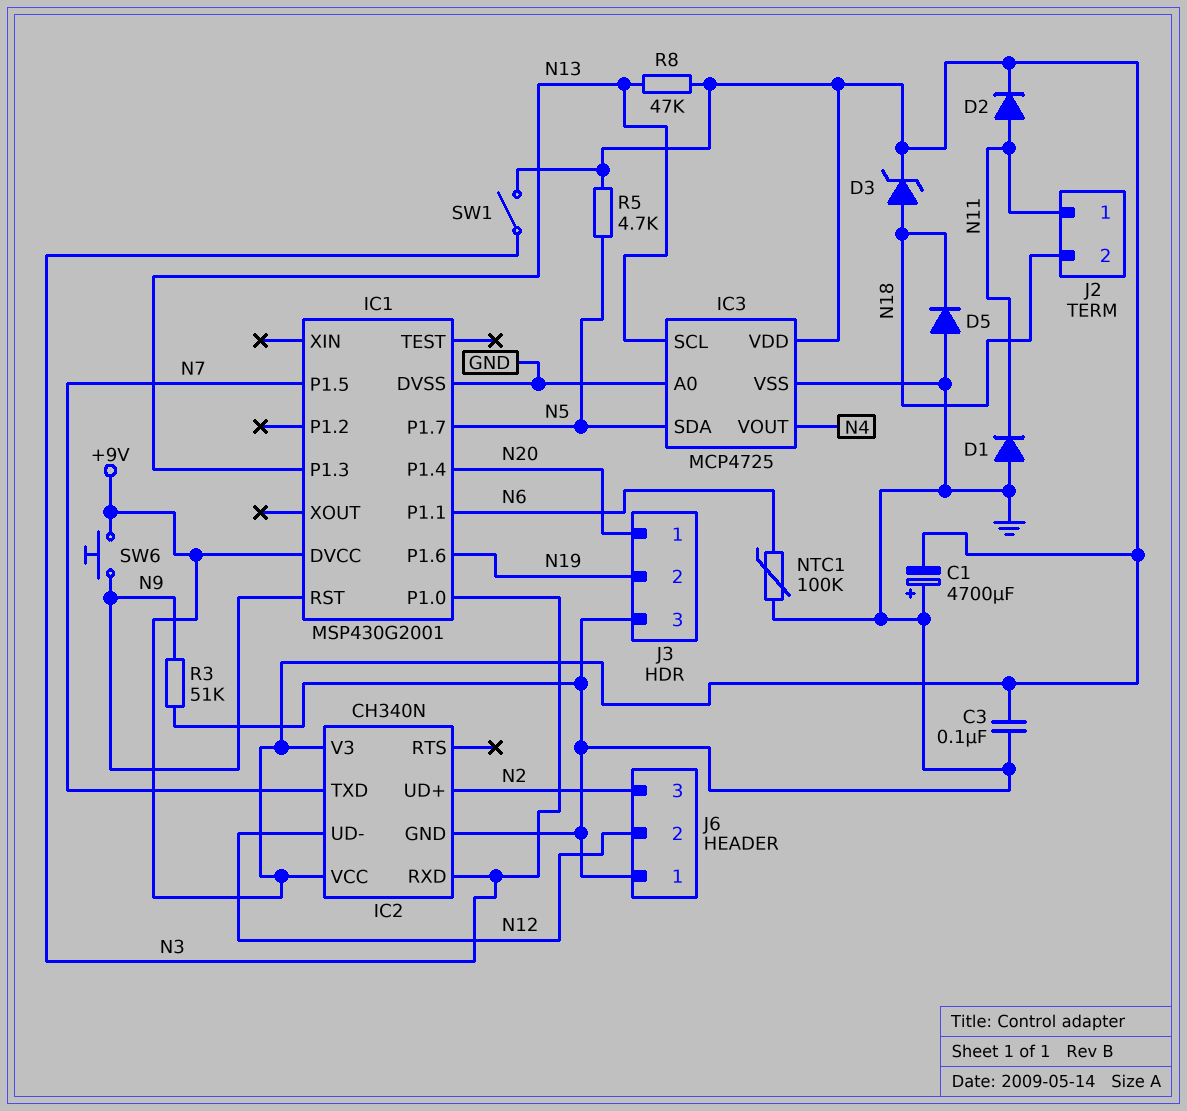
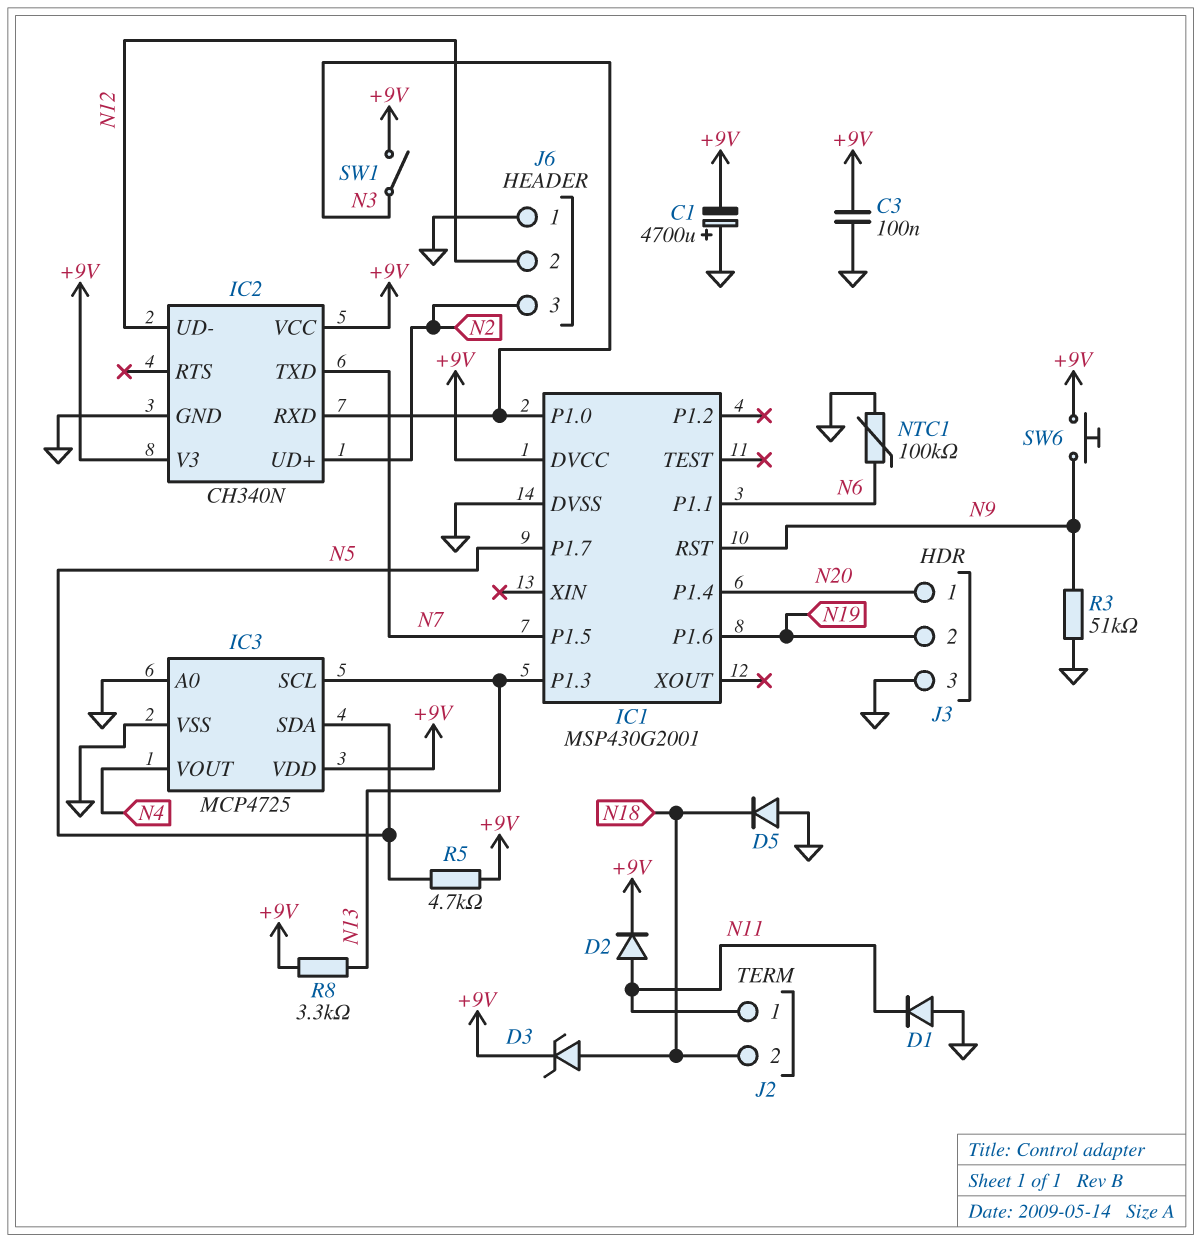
R8: 47k (+9V, N13) -> 3.3k (+9V, N13)

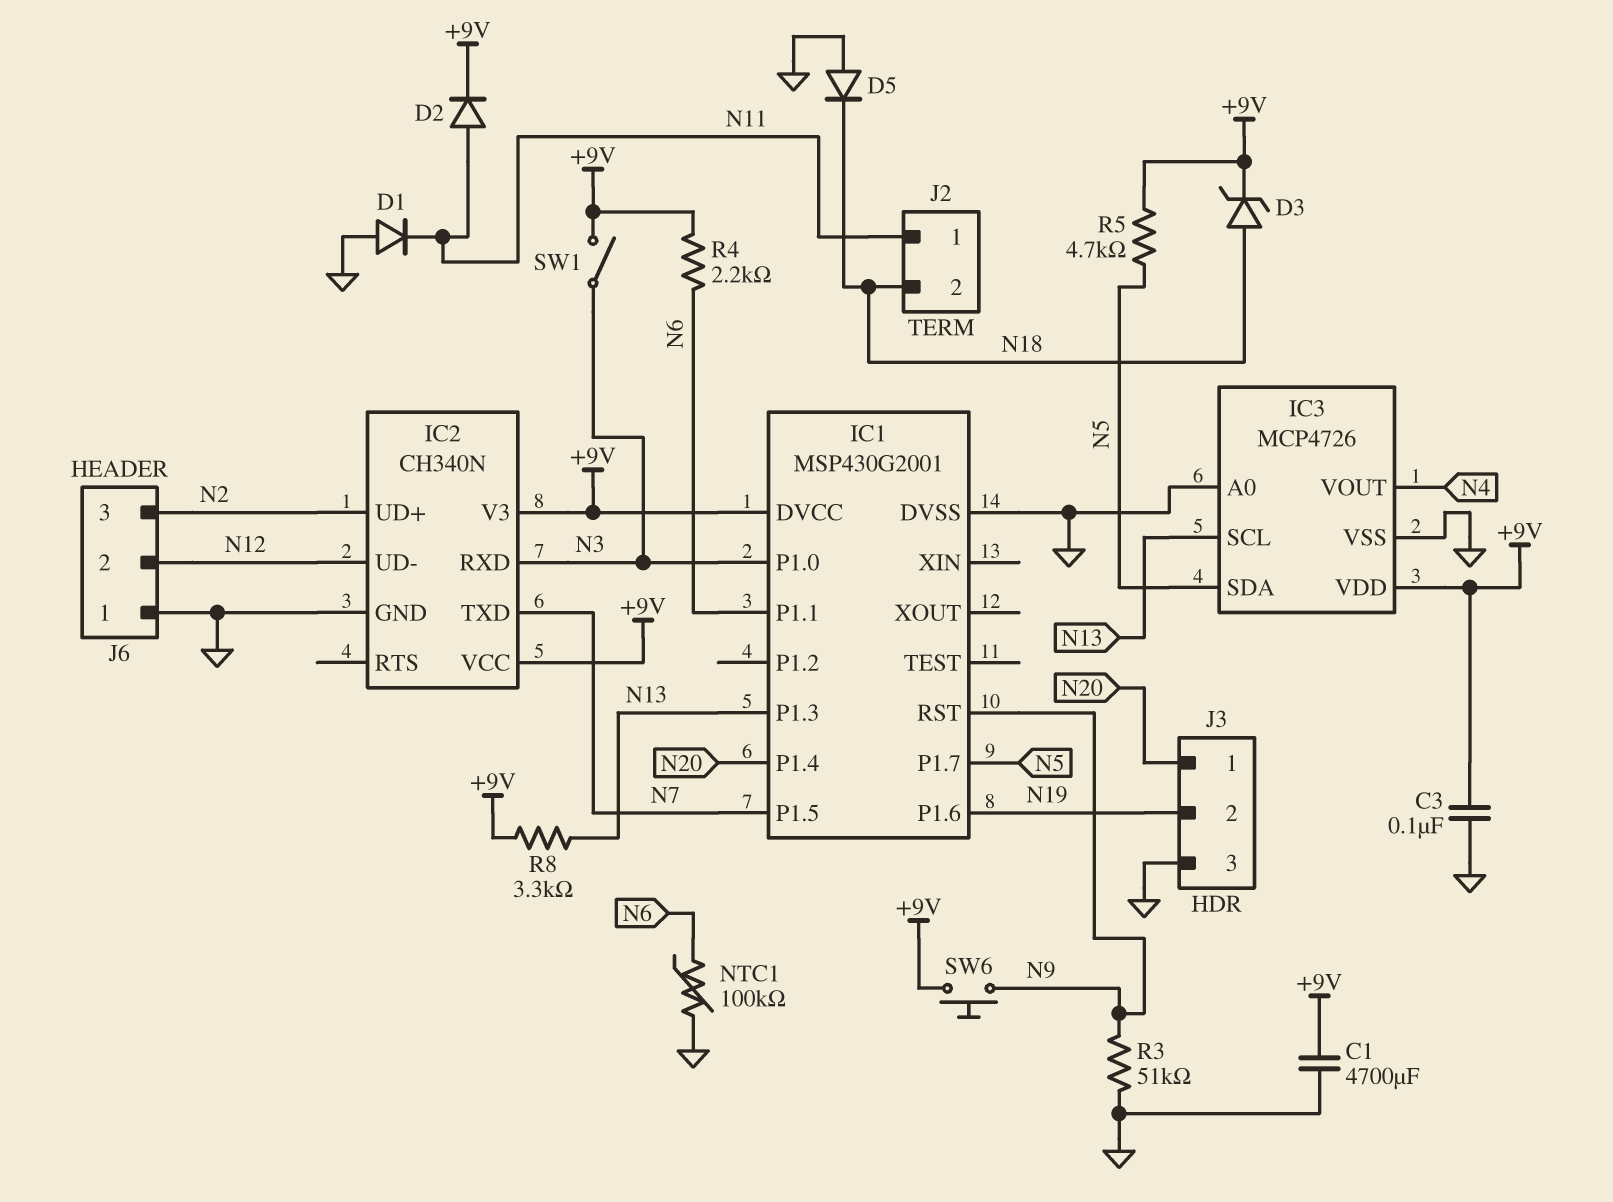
C1: 4700uF (plus GND, minus +9V) -> 4700uF (+9V, GND)
IC3: MCP4725 -> MCP4726
R4: none -> 2.2k (+9V, N6)

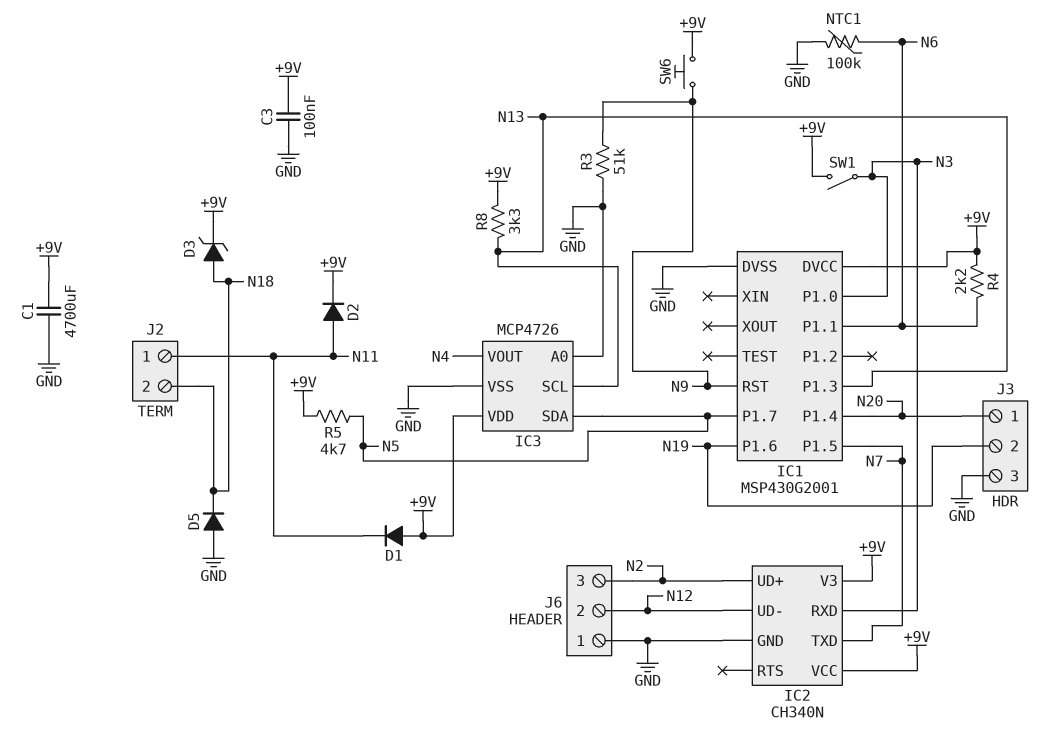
D1: diode (A GND, K N11) -> diode (A +9V, K N11)

